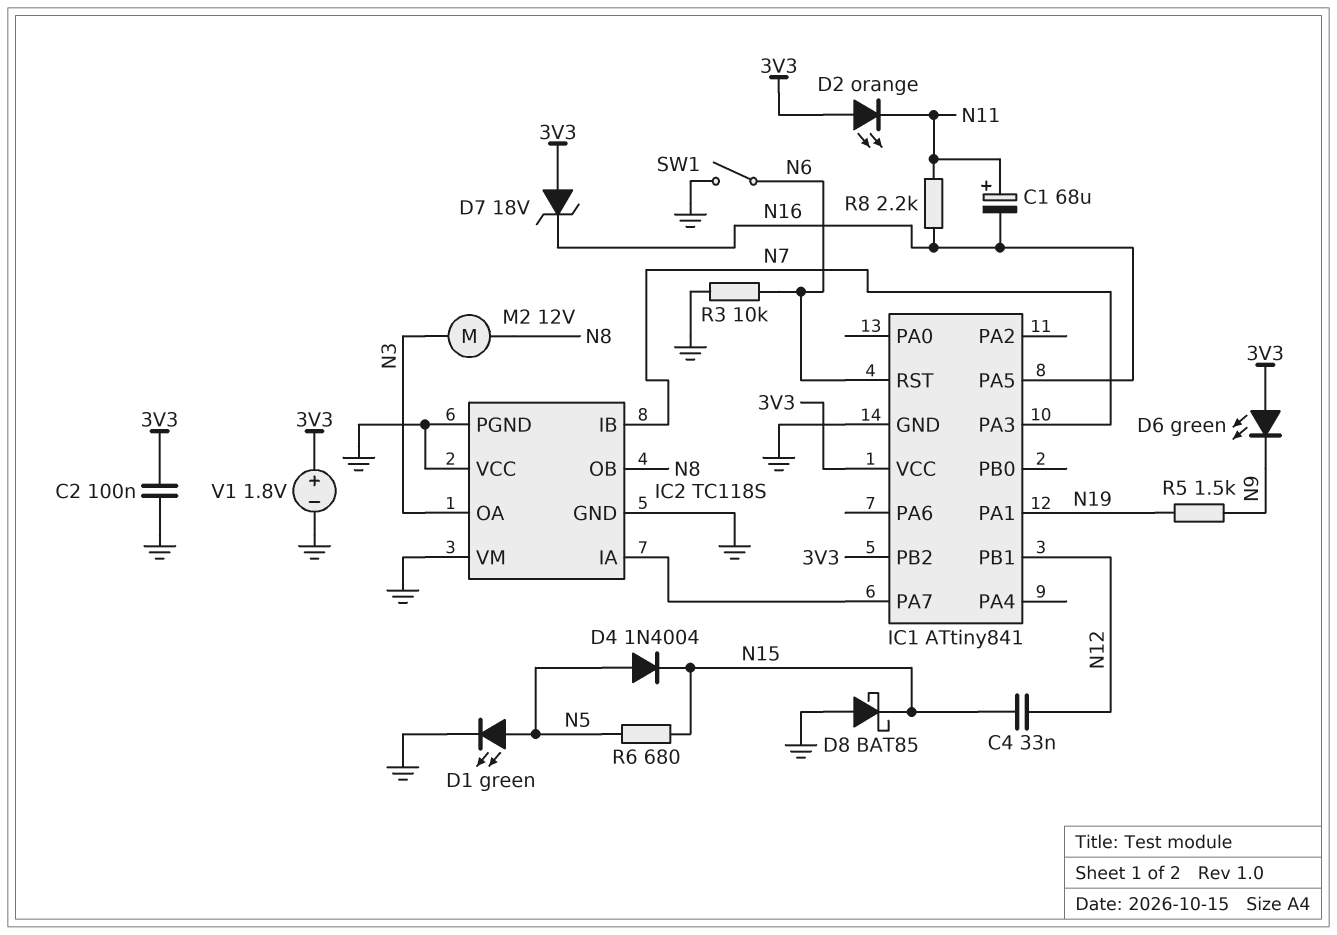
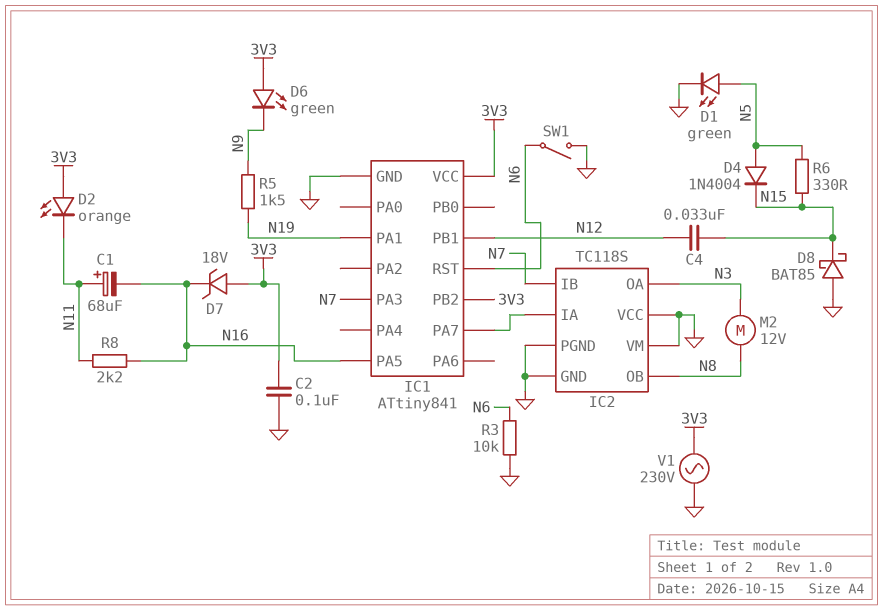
R6: 680 (N5, N15) -> 330 (N5, N15)
V1: 1.8V (plus 3V3, minus GND) -> AC 230V (3V3, GND)

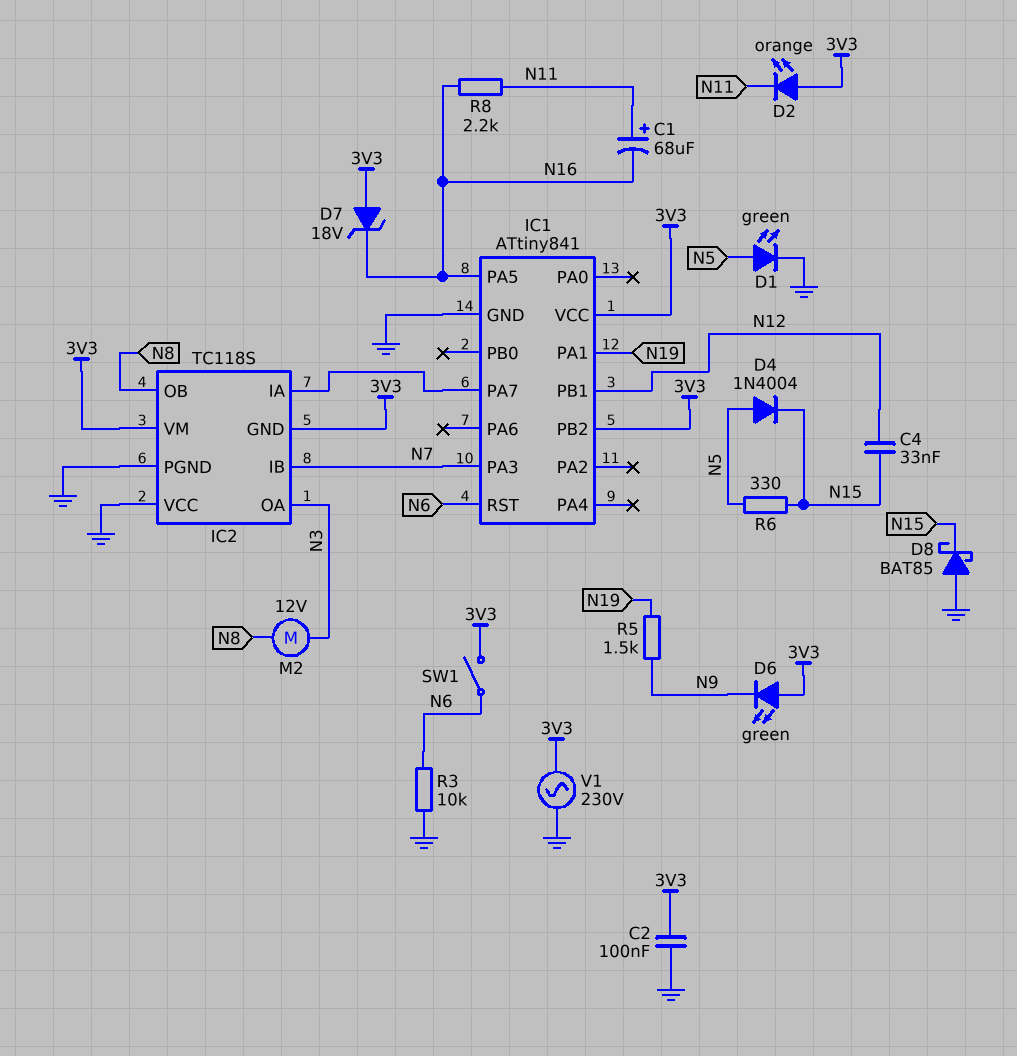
IC2 pin GND: GND -> 3V3
IC2 pin VM: GND -> 3V3
SW1: switch (GND, N6) -> switch (3V3, N6)

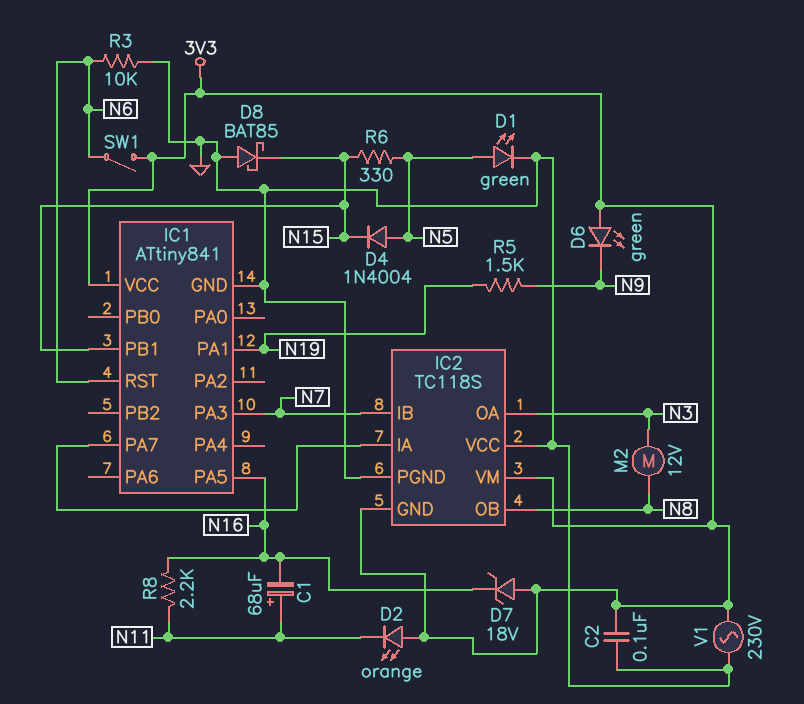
C4: 33nF (N12, N15) -> none
IC1 pin PB1: N12 -> N15
IC1 pin PB2: 3V3 -> none

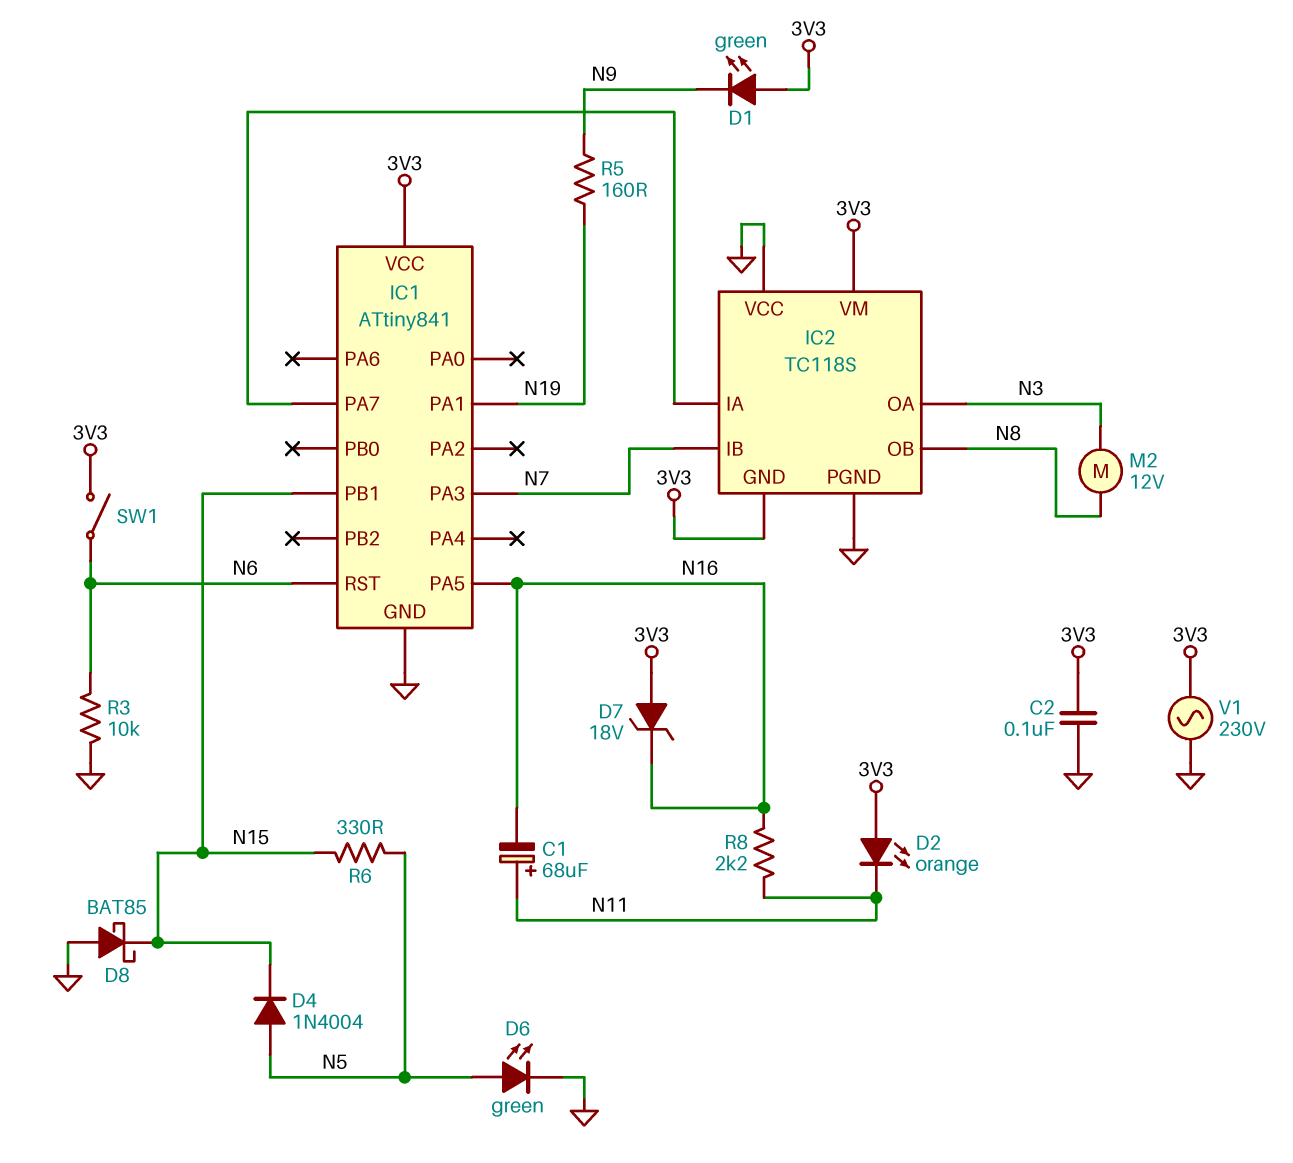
D1: LED green (A N5, K GND) -> LED green (A 3V3, K N9)
D6: LED green (A 3V3, K N9) -> LED green (A N5, K GND)
R5: 1.5k (N9, N19) -> 160 (N9, N19)

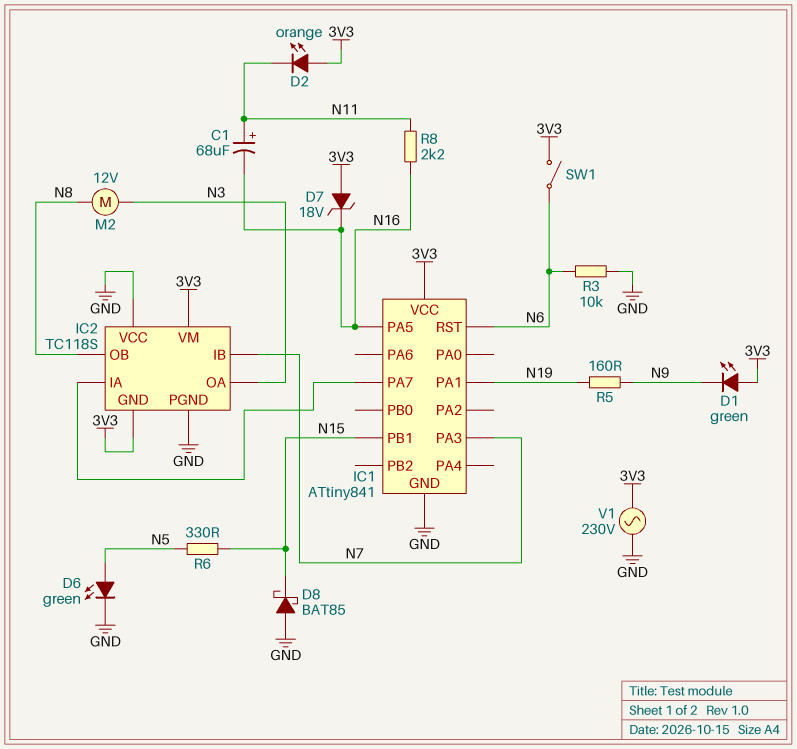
C2: 100nF (3V3, GND) -> none
D4: diode 1N4004 (A N5, K N15) -> none

